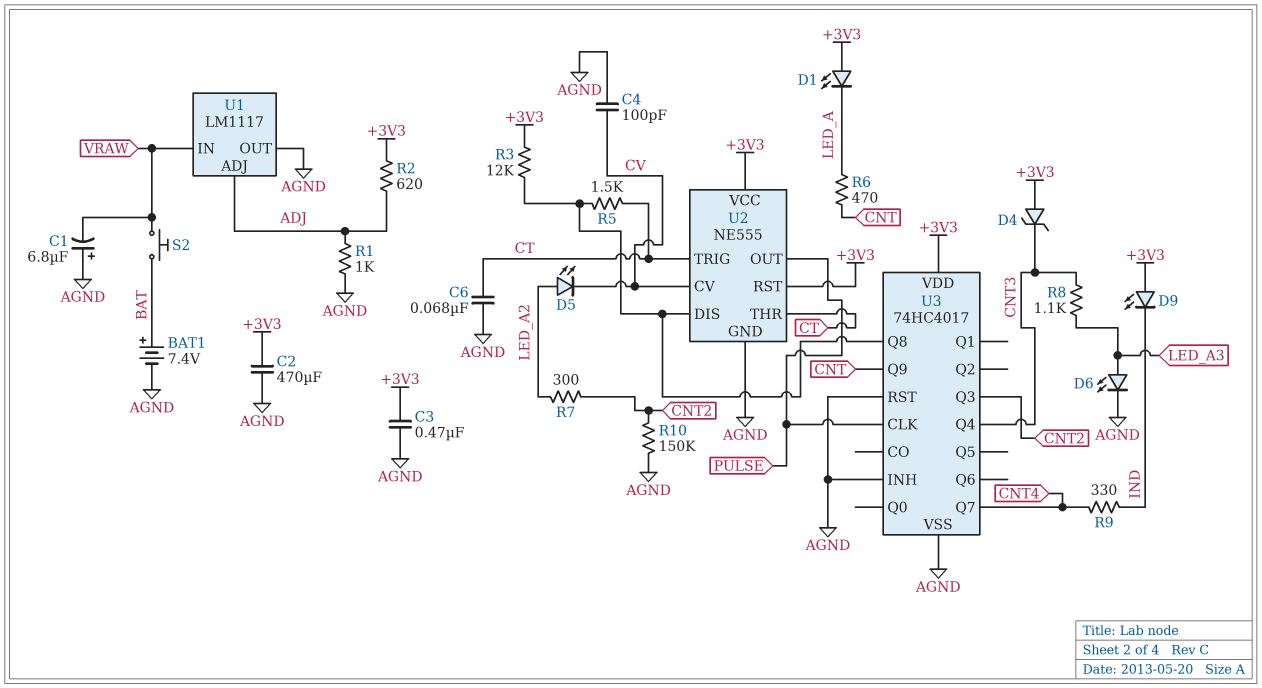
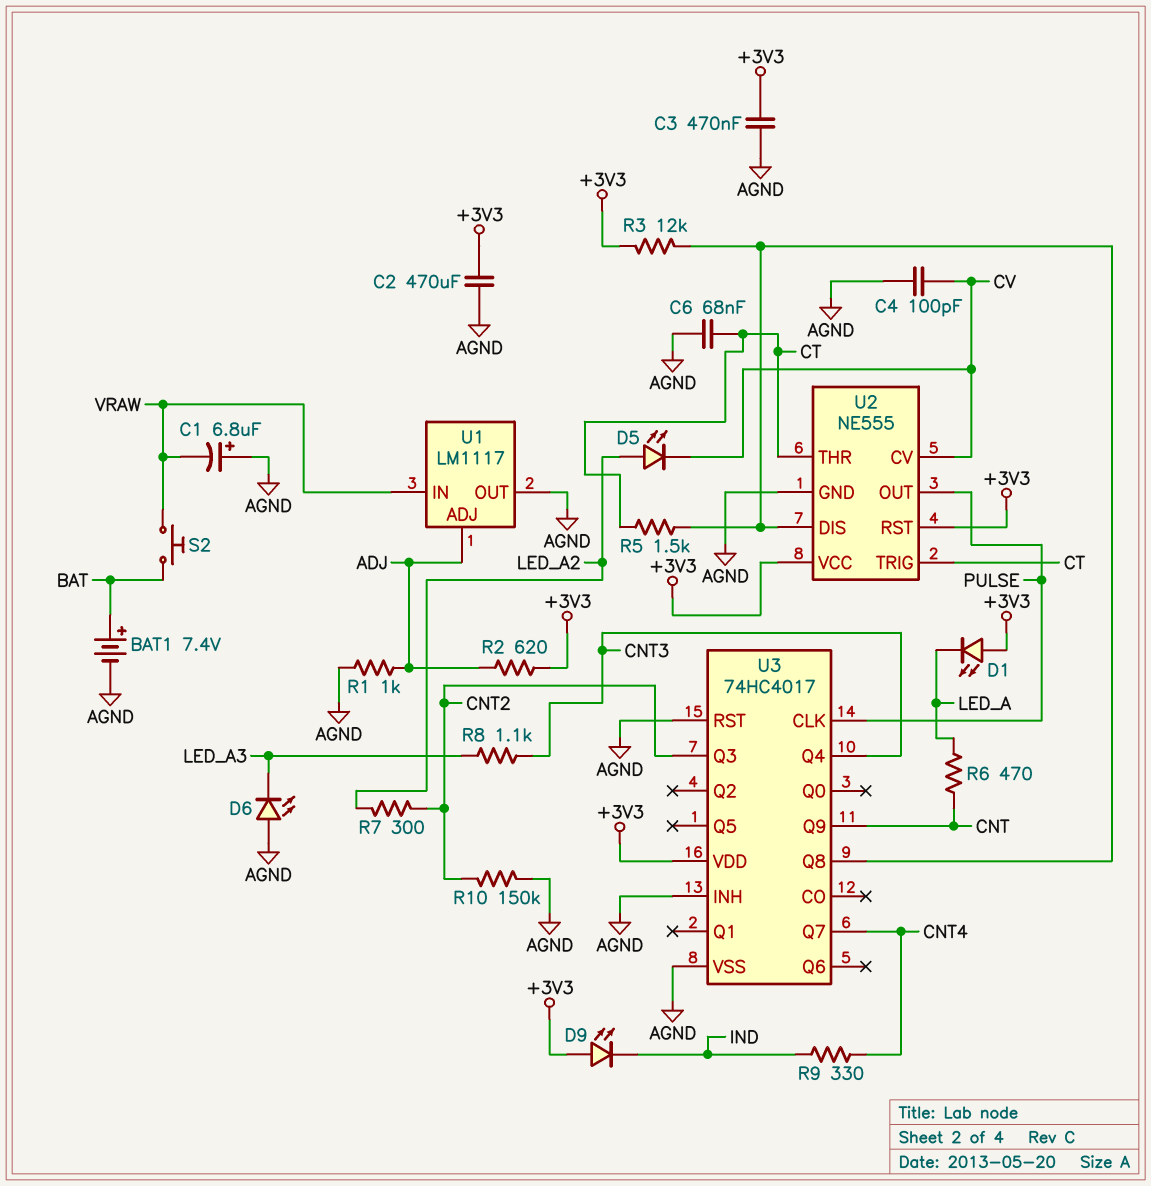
D4: zener (A +3V3, K CNT3) -> none
D6: LED (A LED_A3, K AGND) -> LED (A AGND, K LED_A3)

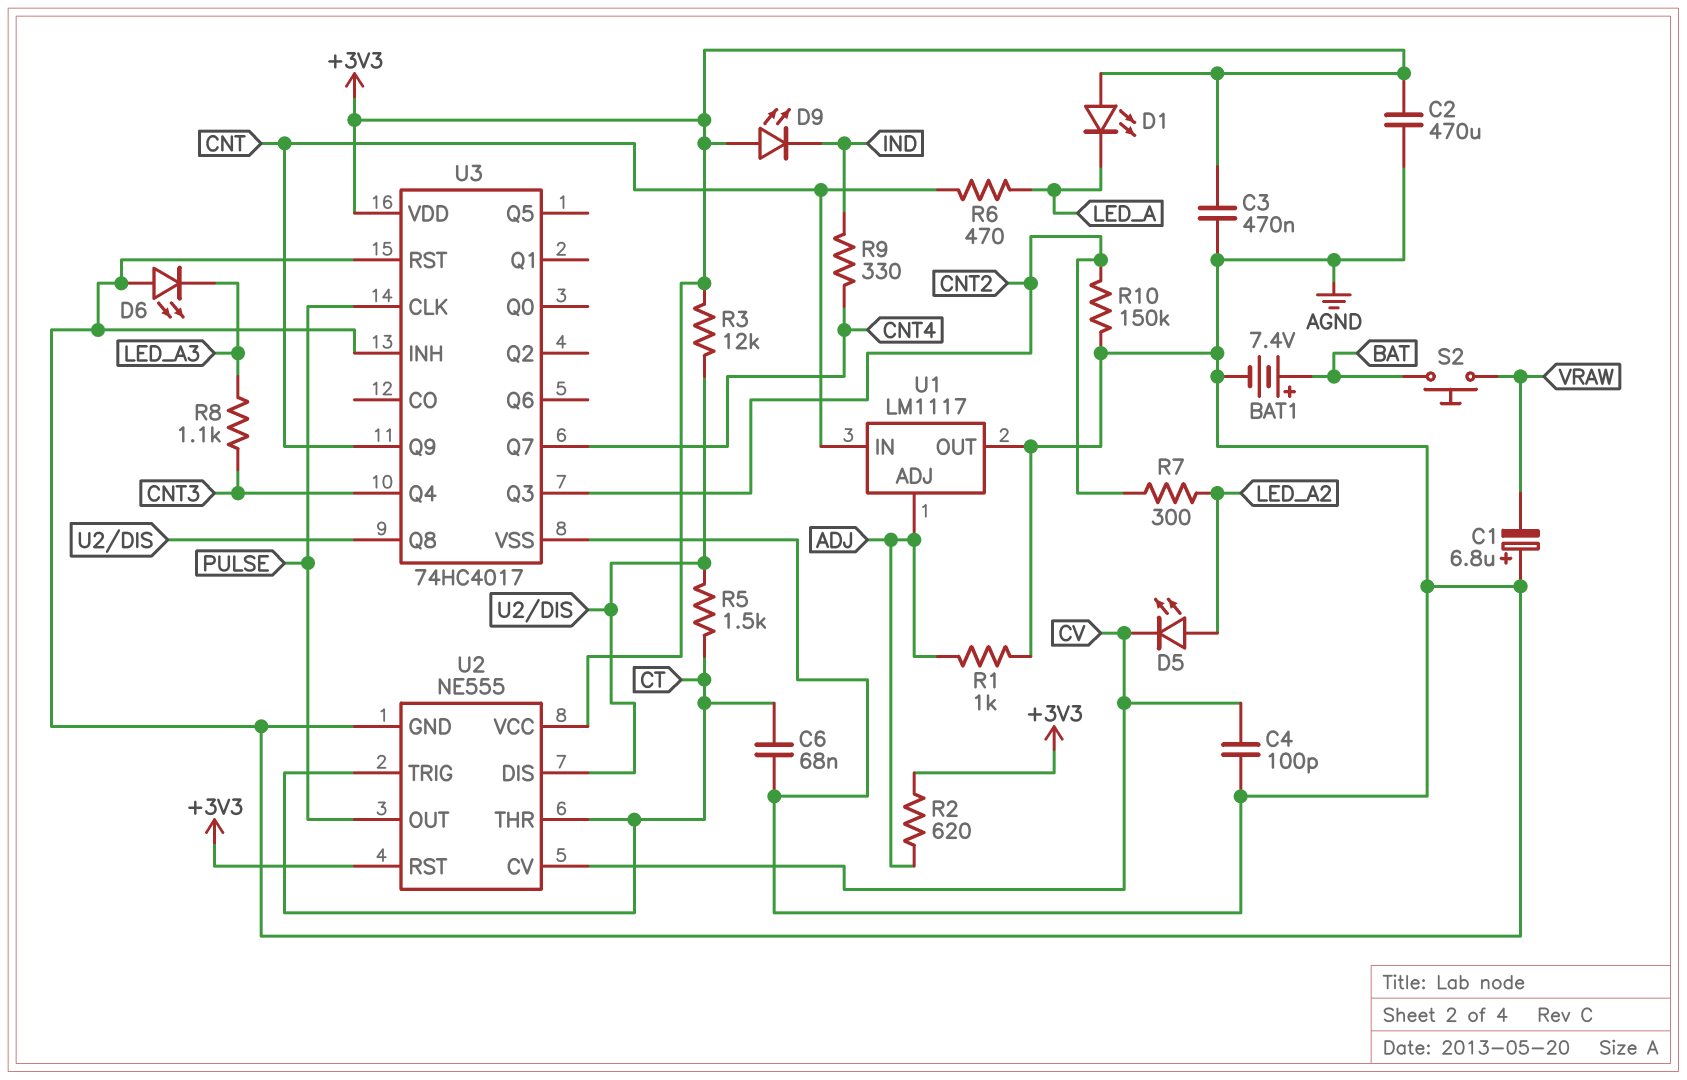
U1 pin IN: VRAW -> CNT

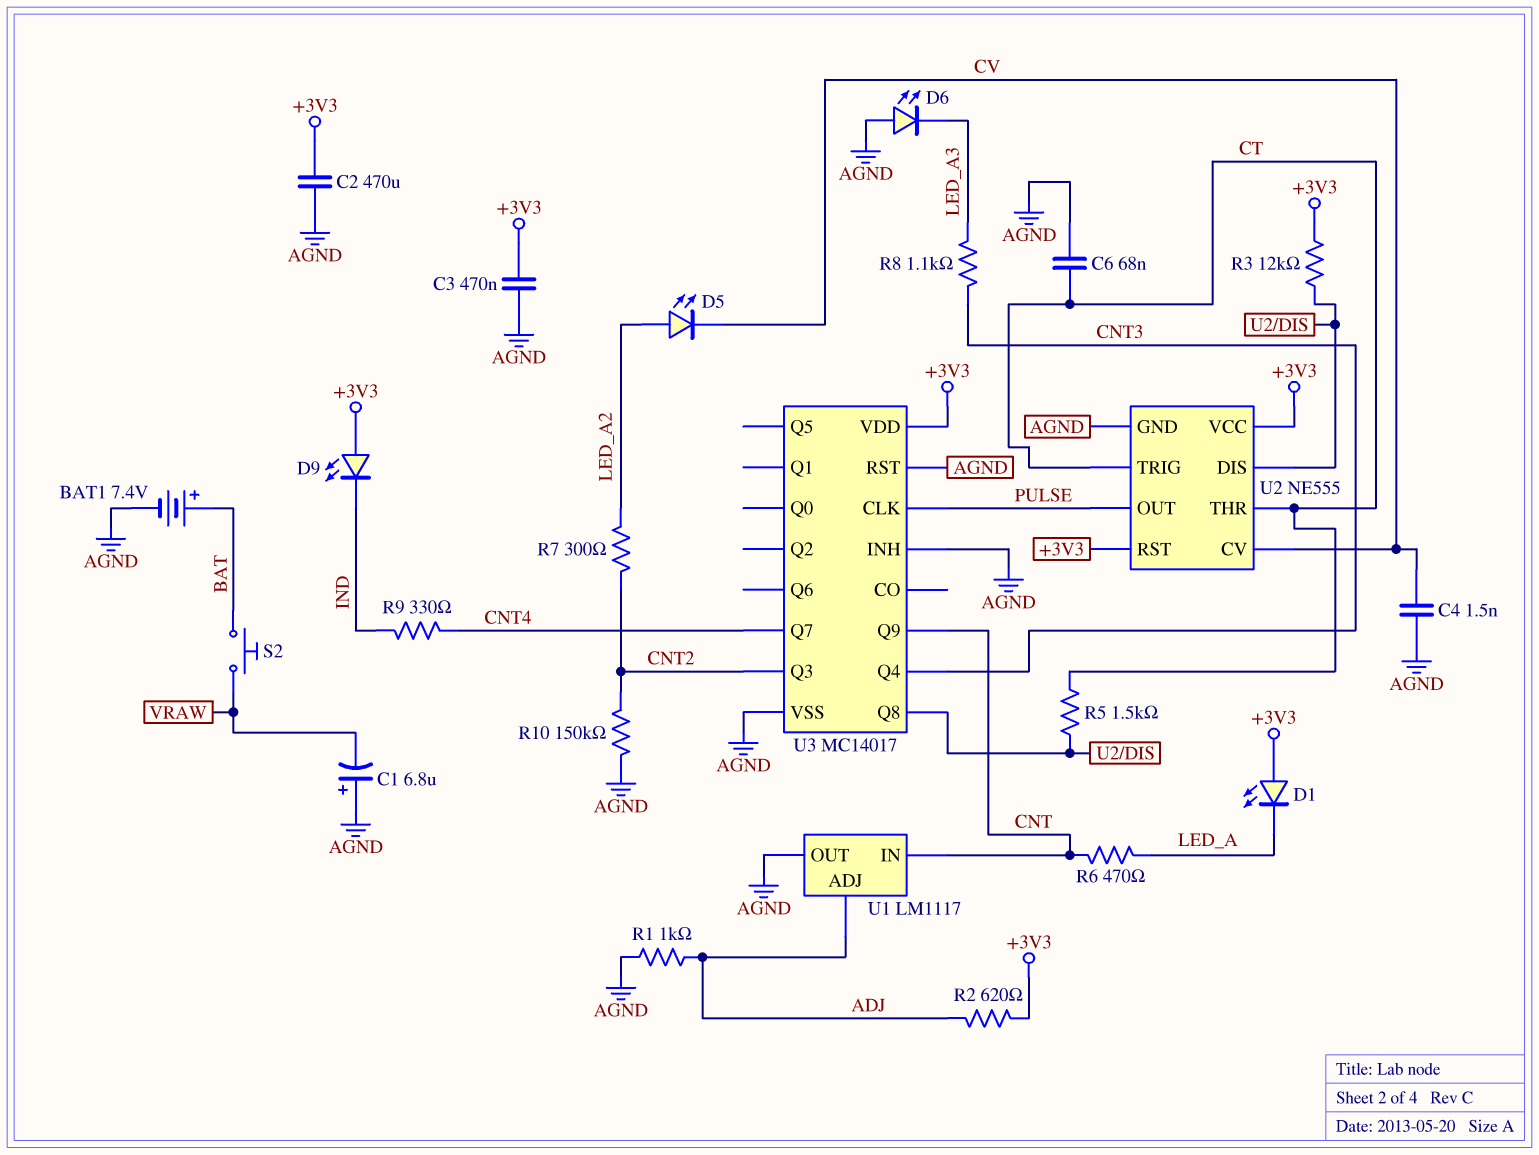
C4: 100pF (AGND, CV) -> 1.5nF (AGND, CV)
U3: 74HC4017 -> MC14017

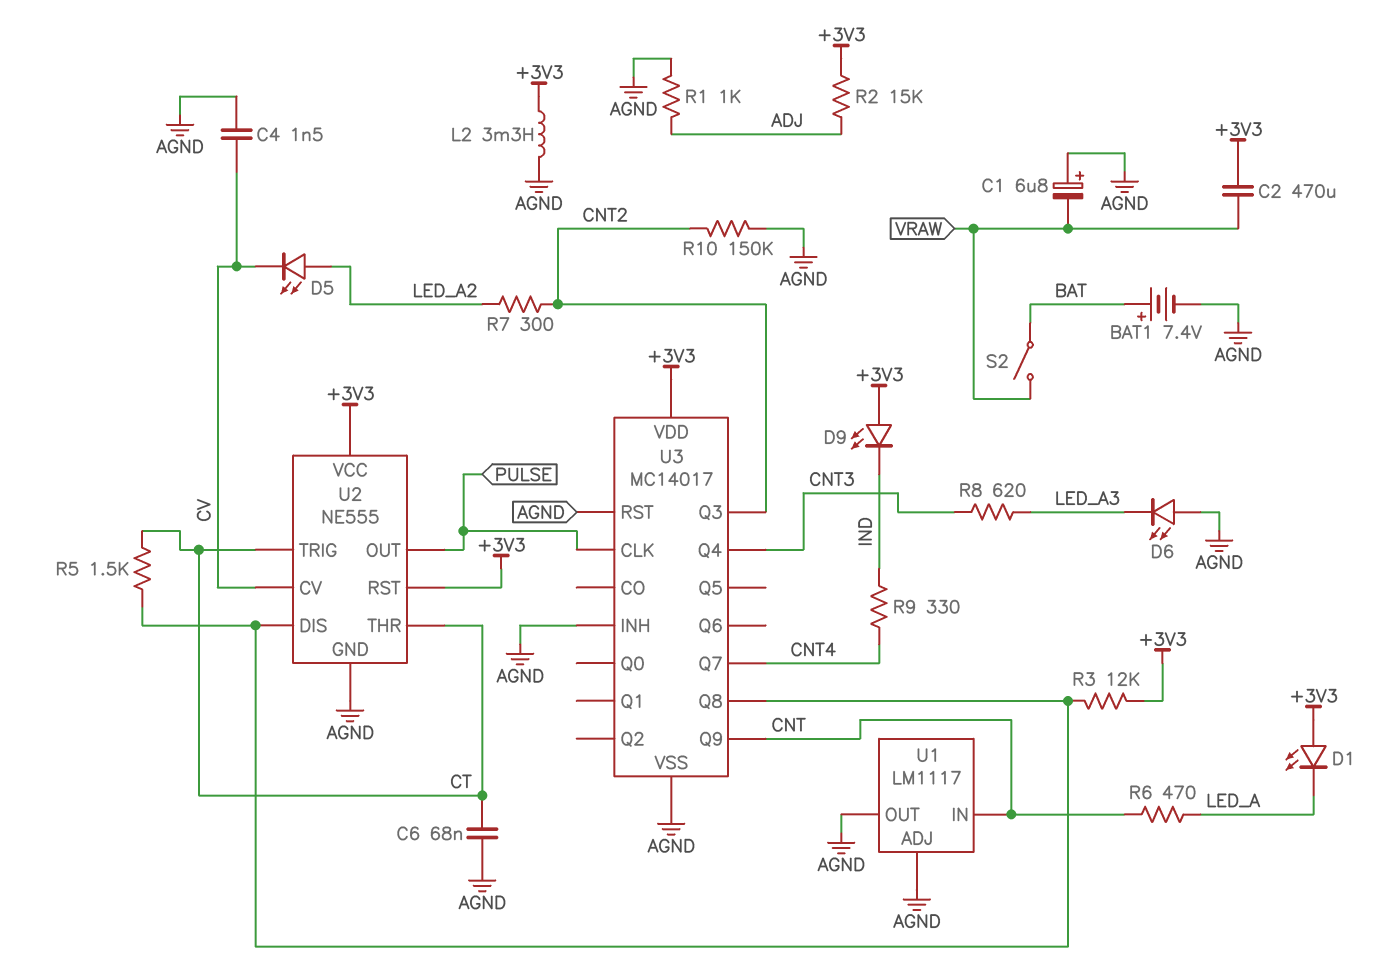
C2: 470uF (+3V3, AGND) -> 470uF (+3V3, VRAW)
C3: 470nF (+3V3, AGND) -> none
L2: none -> 3.3mH (+3V3, AGND)
R2: 620 (+3V3, ADJ) -> 15k (+3V3, ADJ)
R8: 1.1k (CNT3, LED_A3) -> 620 (CNT3, LED_A3)
S2: button (BAT, VRAW) -> switch (BAT, VRAW)
U1 pin ADJ: ADJ -> AGND

